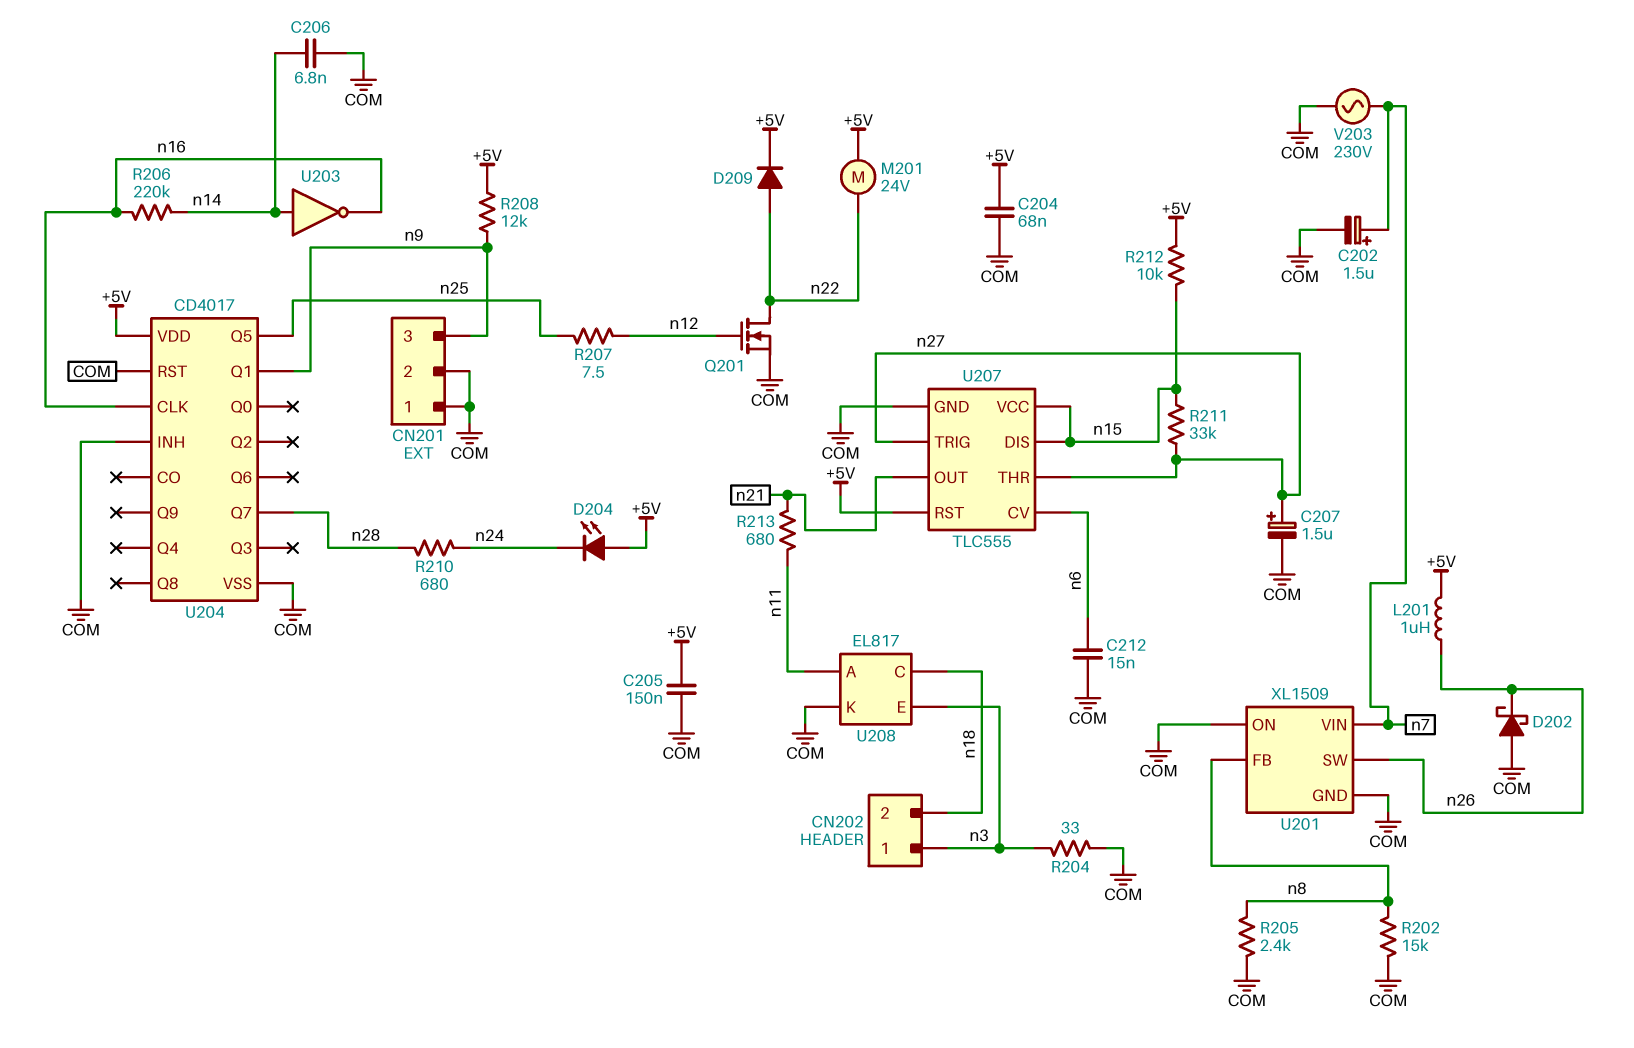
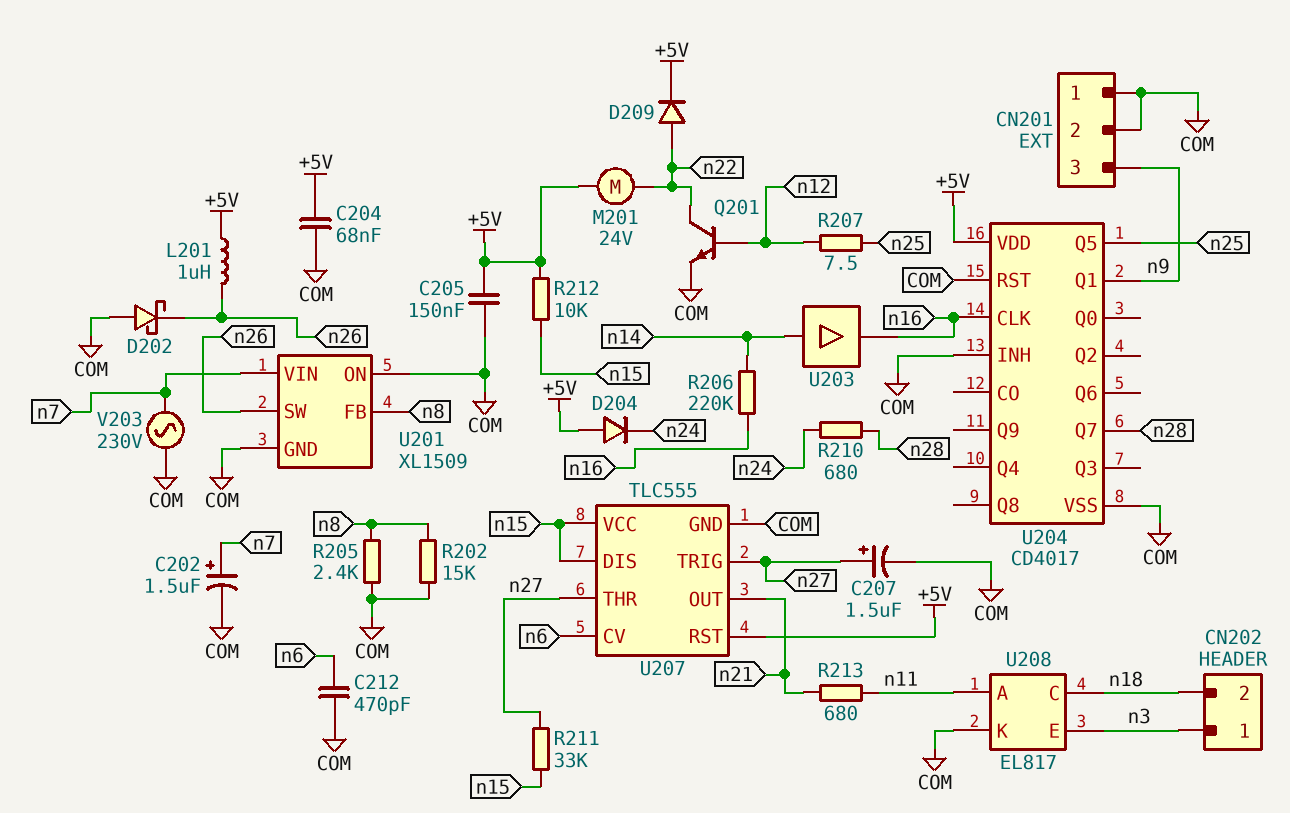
C206: 6.8nF (COM, n14) -> none
C212: 15nF (COM, n6) -> 470pF (COM, n6)
D204: LED (A +5V, K n24) -> diode (A +5V, K n24)
Q201: NMOS (G n12, D n22, S COM) -> NPN (B n12, C n22, E COM)
R204: 33 (COM, n3) -> none
R208: 12k (+5V, n9) -> none
U203: NOT (in n14, out n16) -> buffer (in n14, out n16)

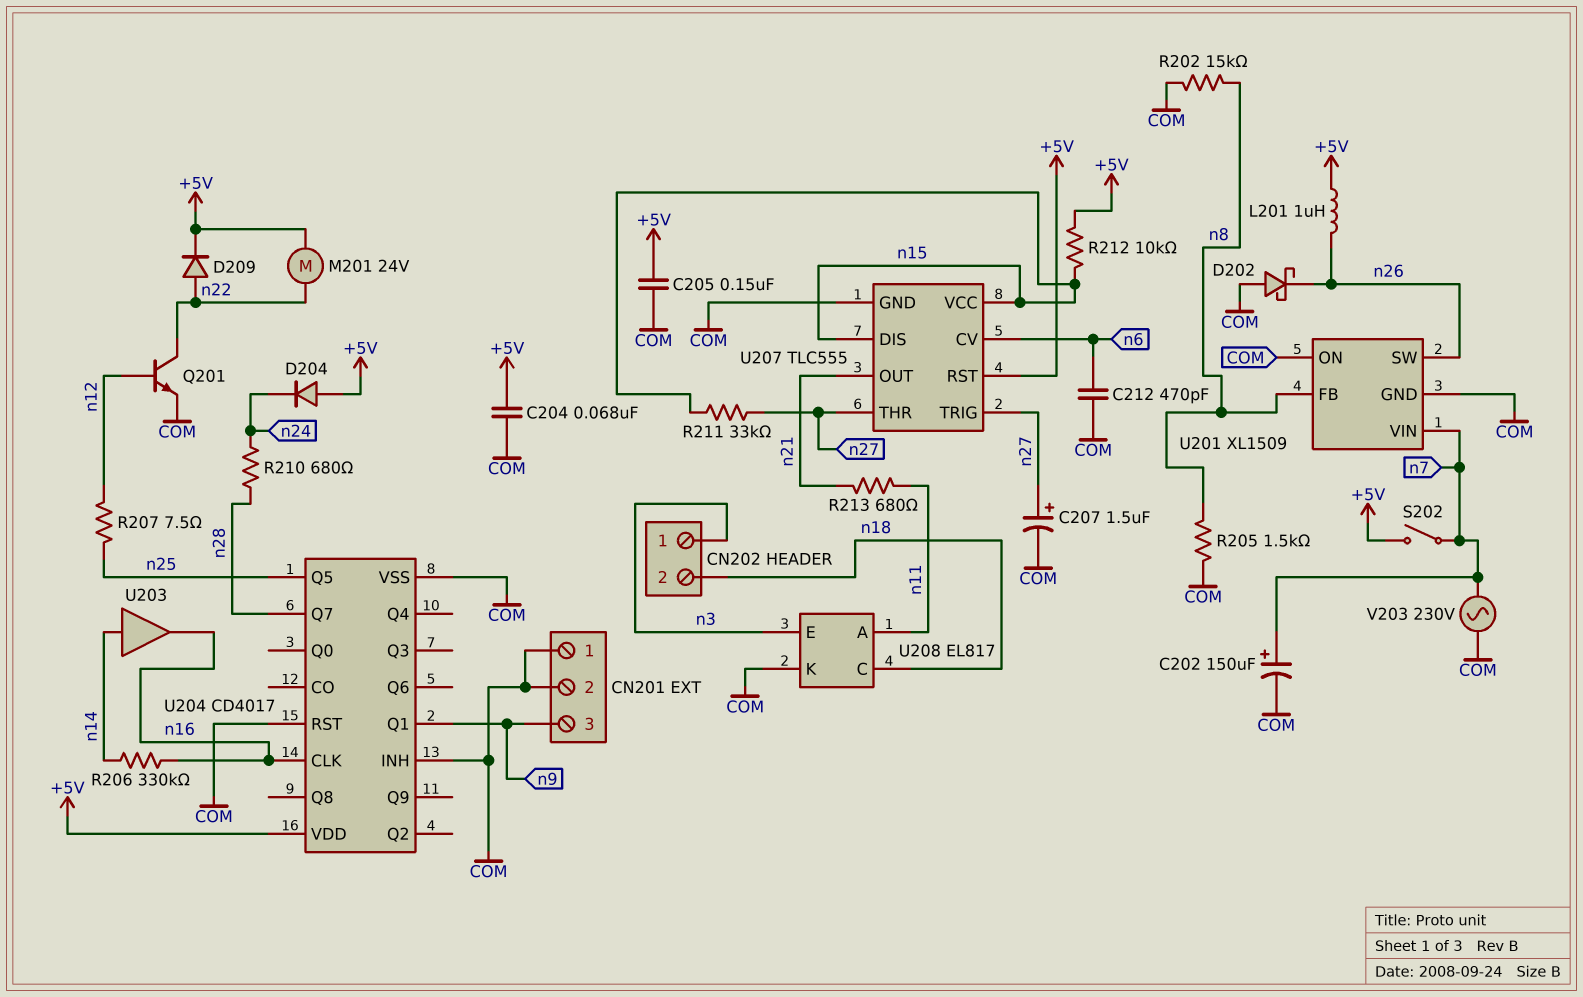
C202: 1.5uF (plus n7, minus COM) -> 150uF (plus n7, minus COM)
R205: 2.4k (COM, n8) -> 1.5k (COM, n8)
R206: 220k (n14, n16) -> 330k (n14, n16)
S202: none -> switch (+5V, n7)

